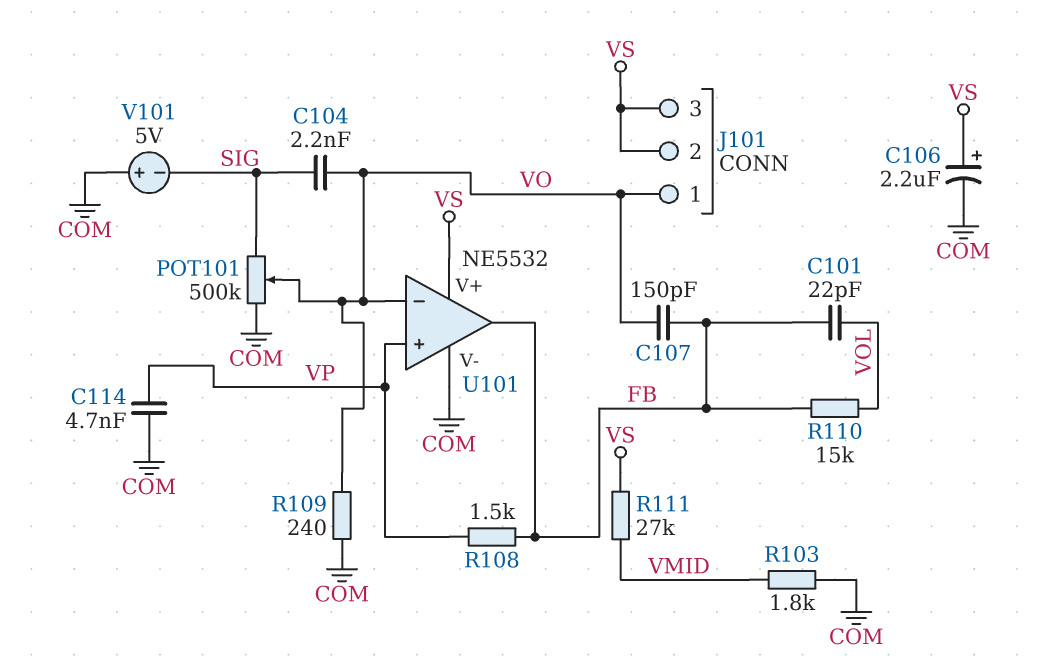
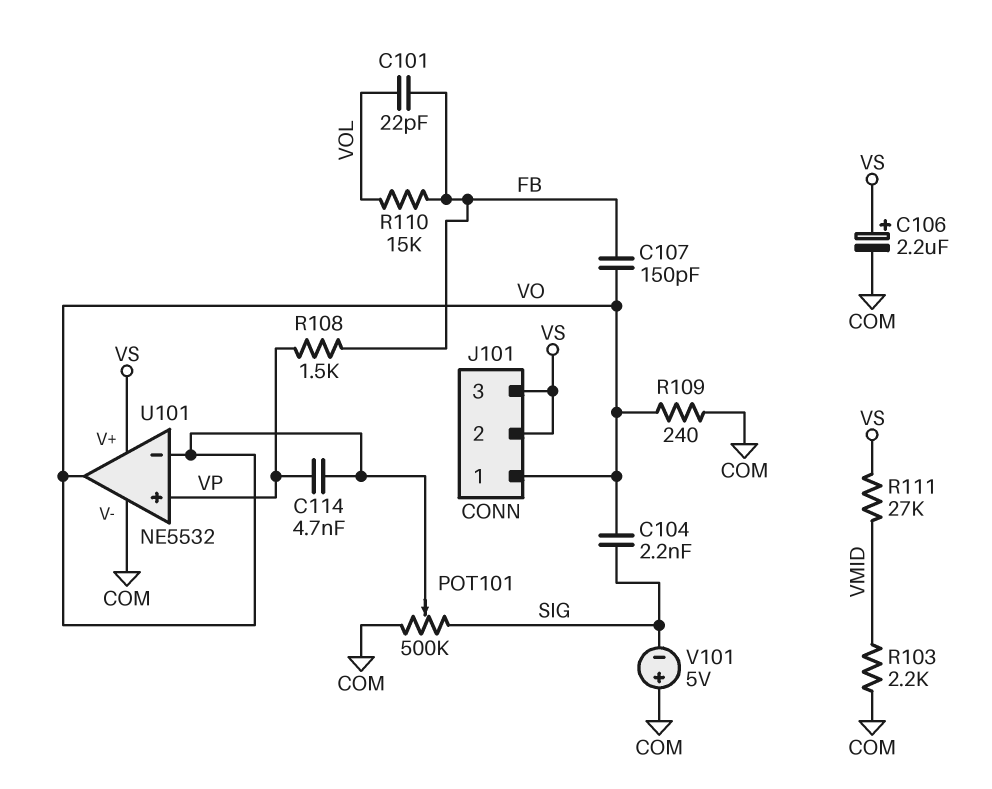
C114: 4.7nF (COM, VP) -> 4.7nF (VO, VP)
R103: 1.8k (COM, VMID) -> 2.2k (COM, VMID)
U101 pin out: FB -> VO

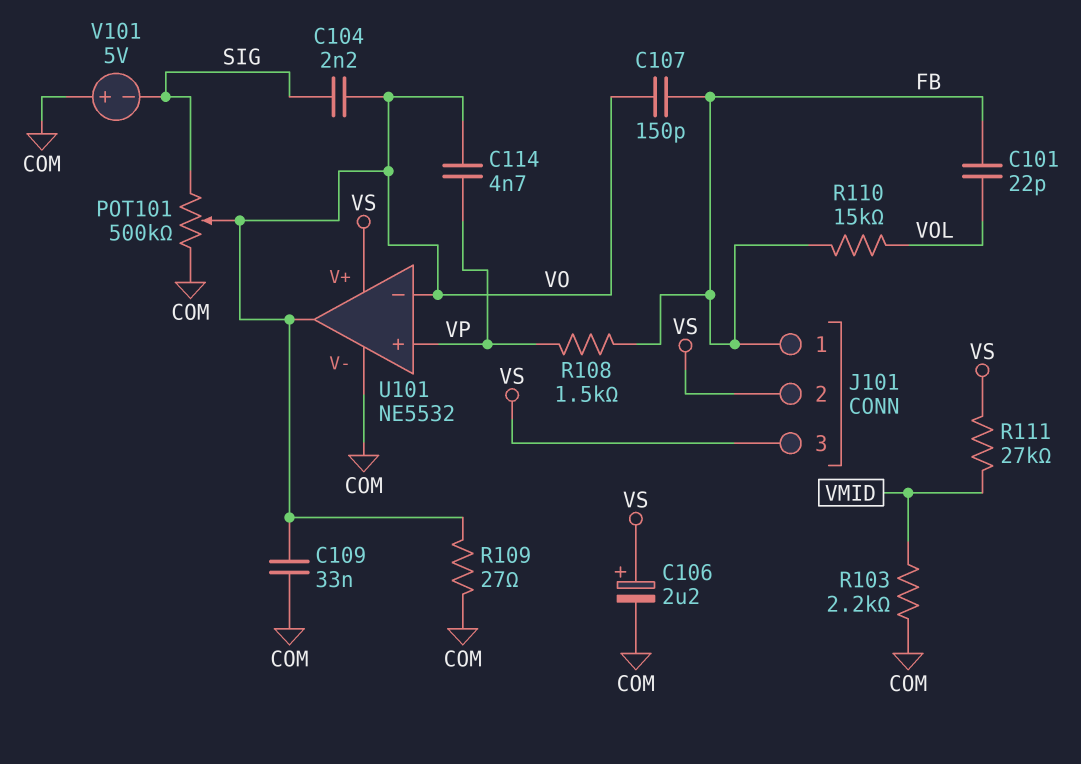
C109: none -> 33nF (COM, VO)
J101 pin 1: VO -> FB
R109: 240 (COM, VO) -> 27 (COM, VO)

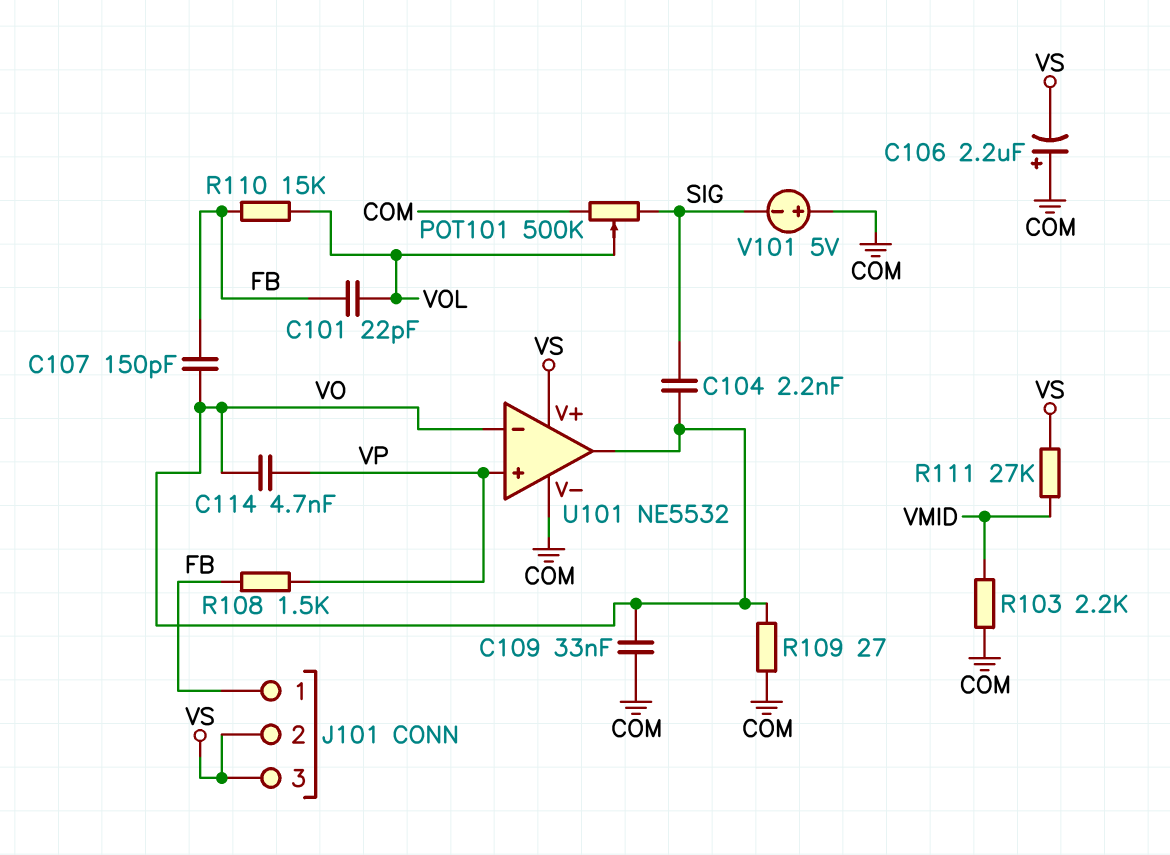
C106: 2.2uF (plus VS, minus COM) -> 2.2uF (plus COM, minus VS)
POT101: 500k (COM, SIG, wiper VO) -> 500k (COM, SIG, wiper VOL)

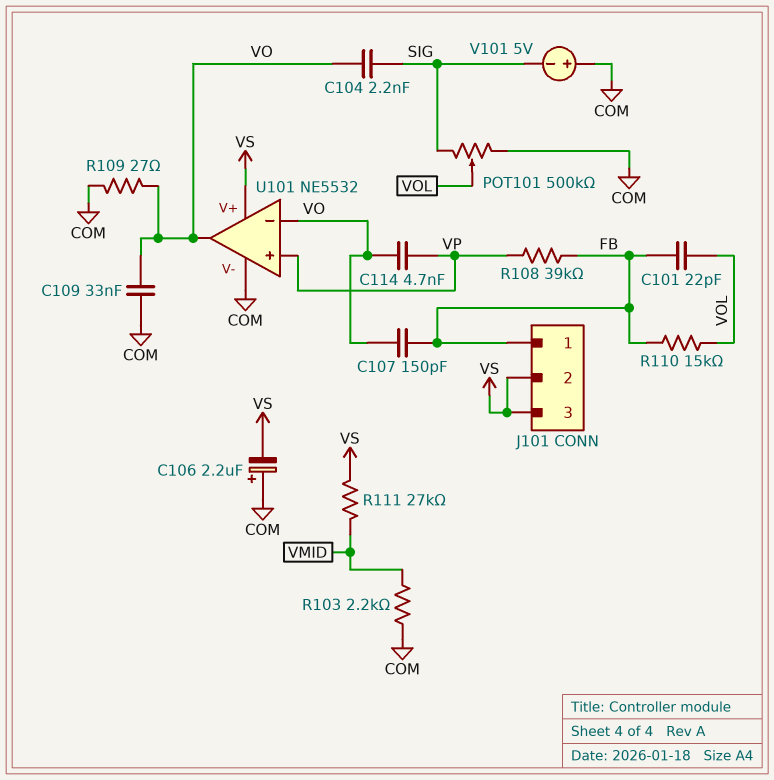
R108: 1.5k (FB, VP) -> 39k (FB, VP)

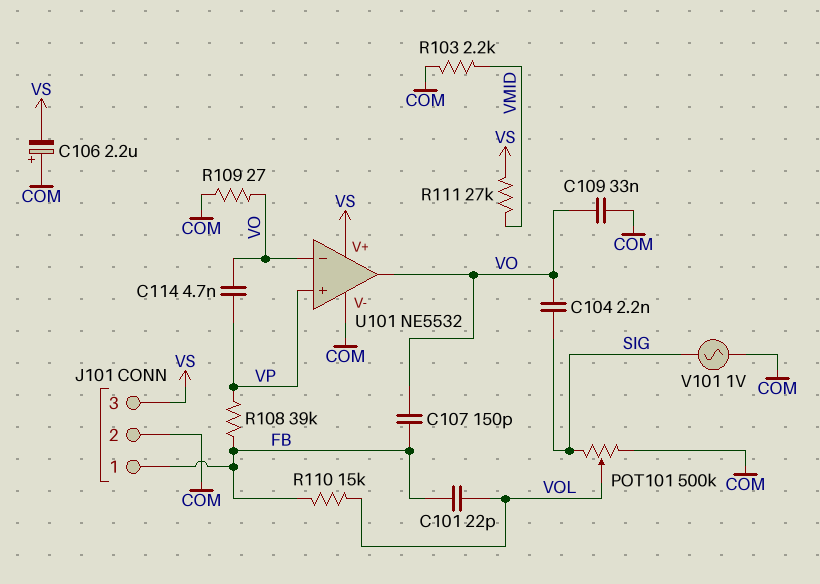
J101 pin 2: VS -> COM
V101: 5V (plus COM, minus SIG) -> AC 1V (COM, SIG)

